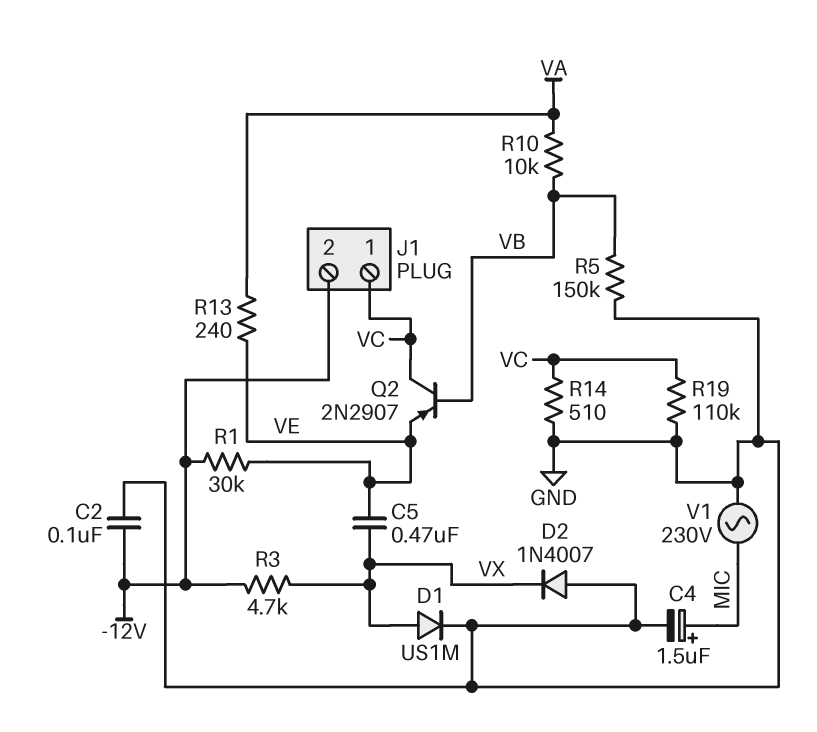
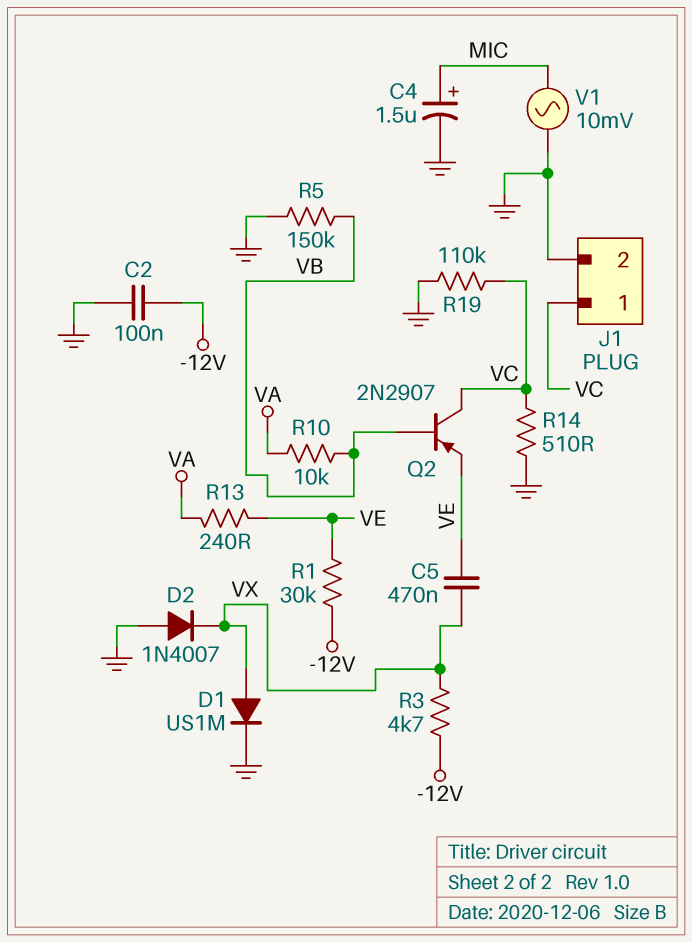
J1 pin 2: -12V -> GND
V1: AC 230V (GND, MIC) -> AC 10mV (GND, MIC)

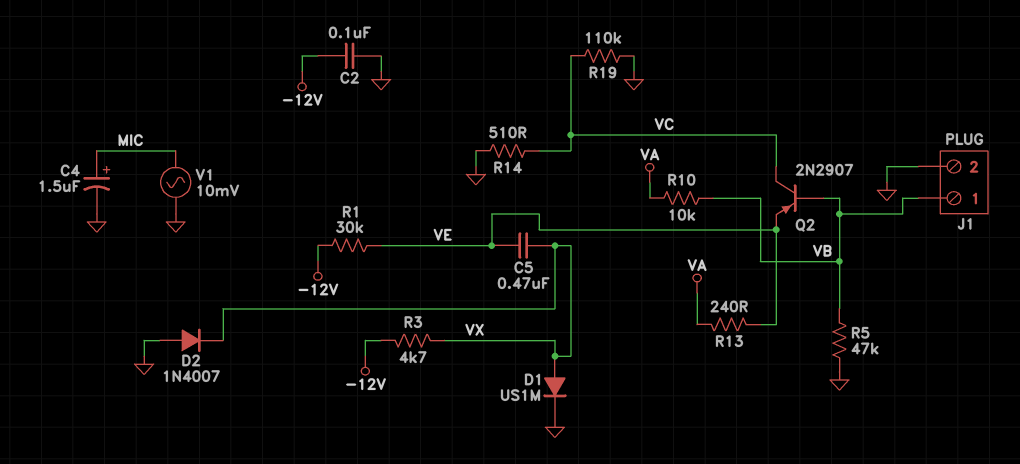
J1 pin 1: VC -> VB
R5: 150k (GND, VB) -> 47k (GND, VB)

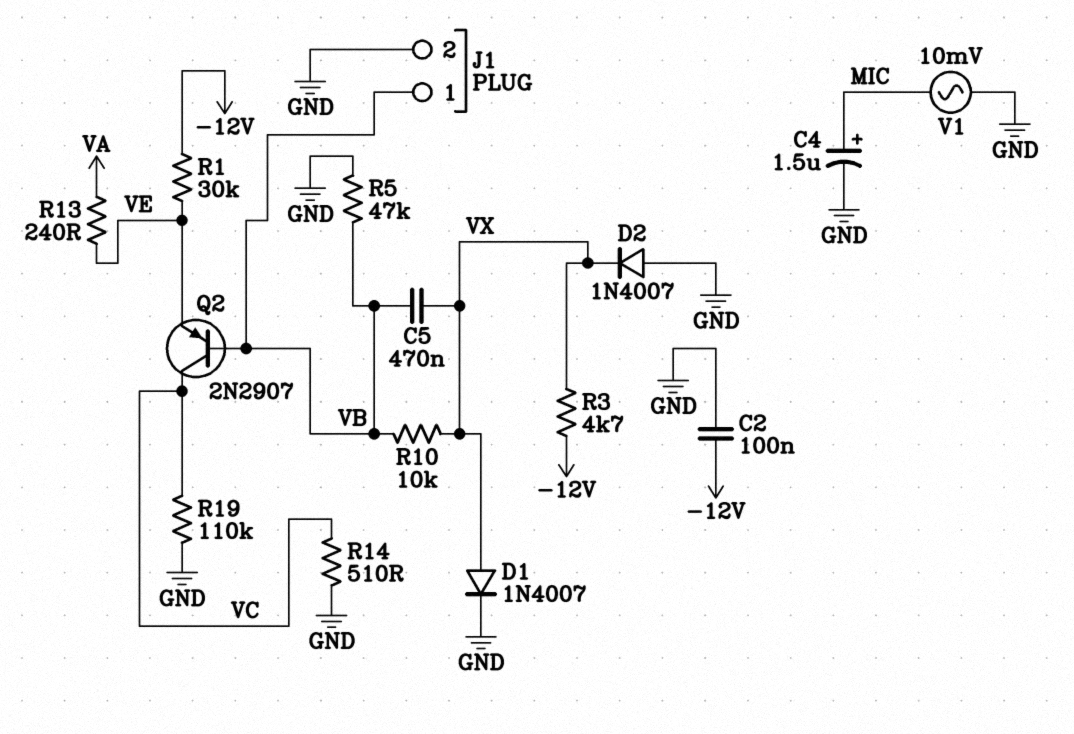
C5: 470nF (VE, VX) -> 470nF (VB, VX)
D1: diode US1M (A VX, K GND) -> diode 1N4007 (A VX, K GND)
R10: 10k (VA, VB) -> 10k (VB, VX)

